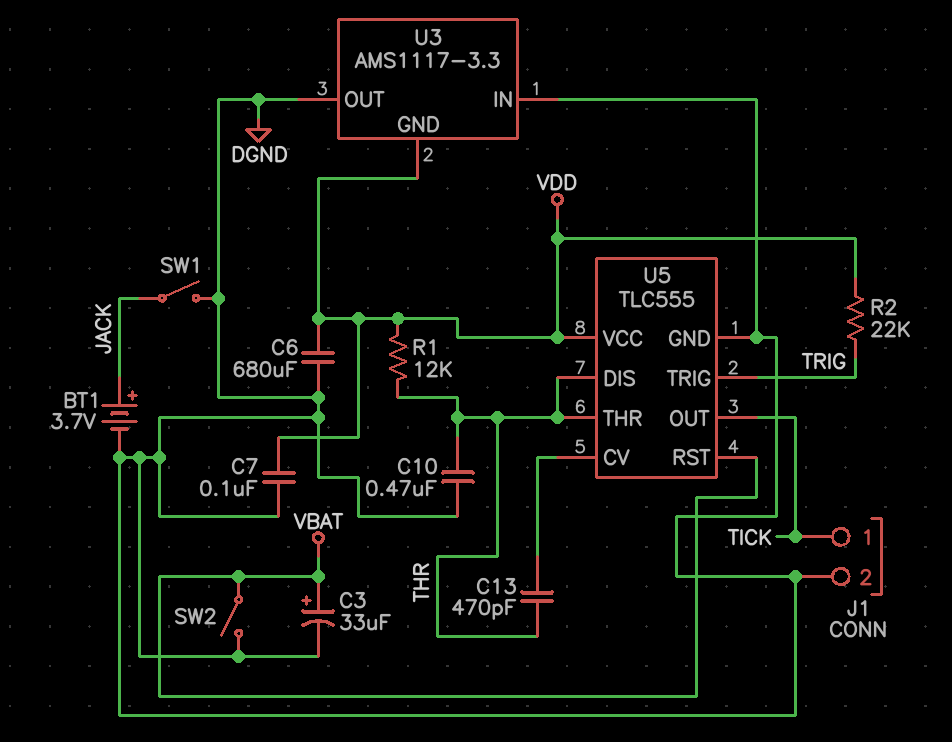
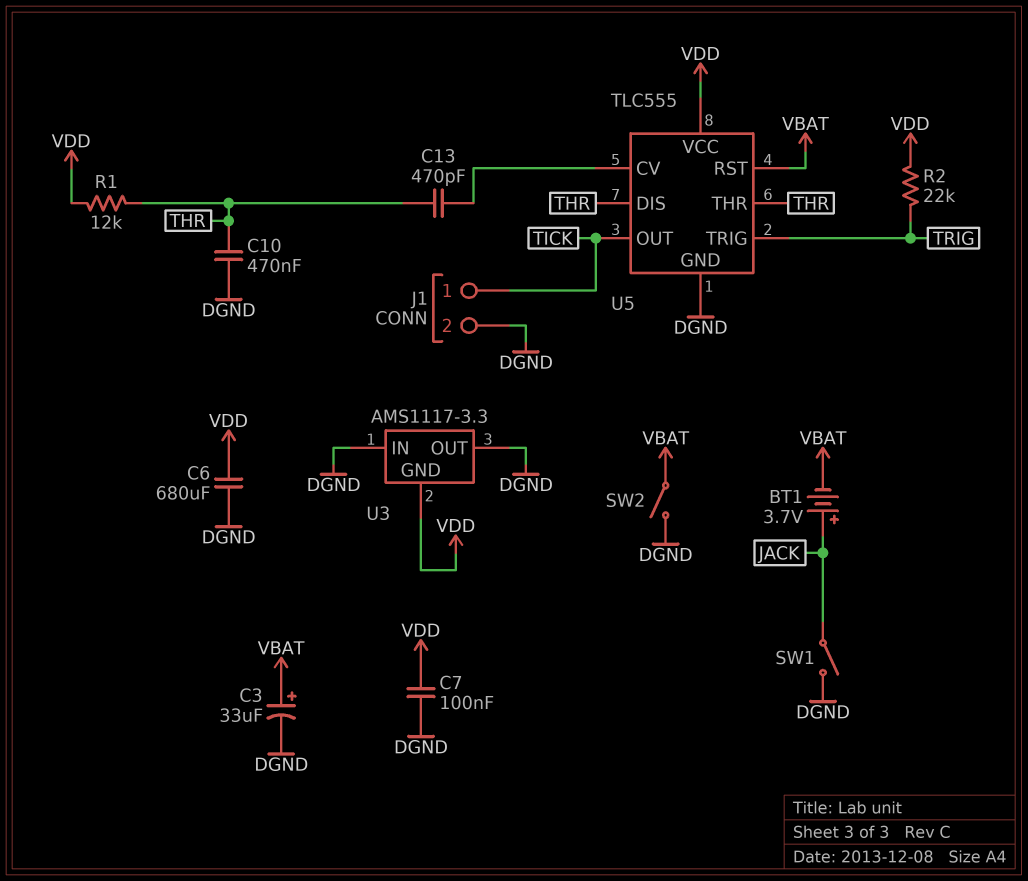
BT1: 3.7V (plus JACK, minus DGND) -> 3.7V (plus JACK, minus VBAT)

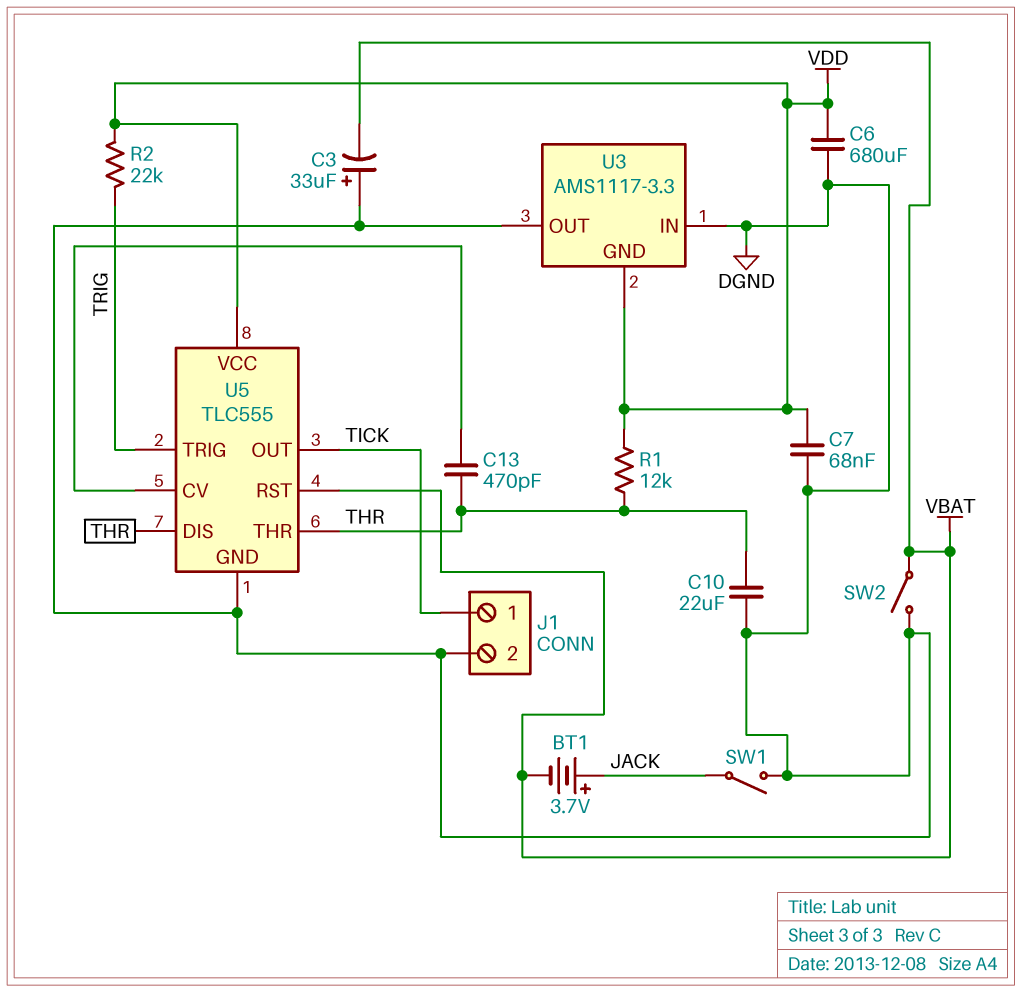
C3: 33uF (plus VBAT, minus DGND) -> 33uF (plus DGND, minus VBAT)
C7: 100nF (DGND, VDD) -> 68nF (DGND, VDD)
C10: 470nF (DGND, THR) -> 22uF (DGND, THR)

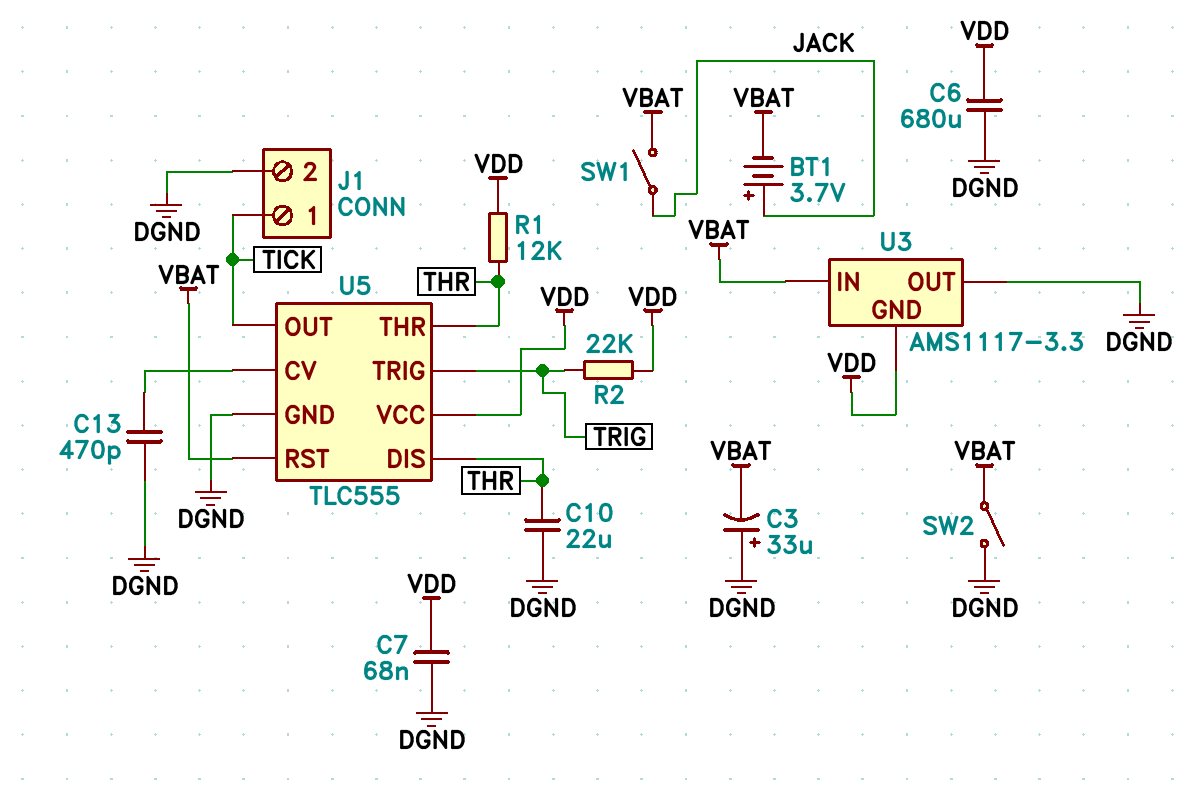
C13: 470pF (THR, U5/CV) -> 470pF (DGND, U5/CV)
SW1: switch (DGND, JACK) -> switch (JACK, VBAT)
U3 pin IN: DGND -> VBAT

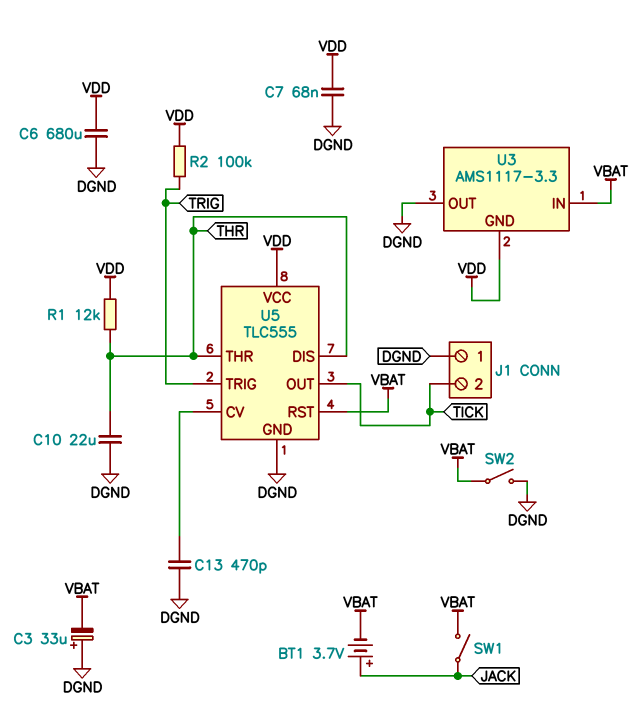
J1 pin 1: TICK -> DGND
J1 pin 2: DGND -> TICK
R2: 22k (TRIG, VDD) -> 100k (TRIG, VDD)

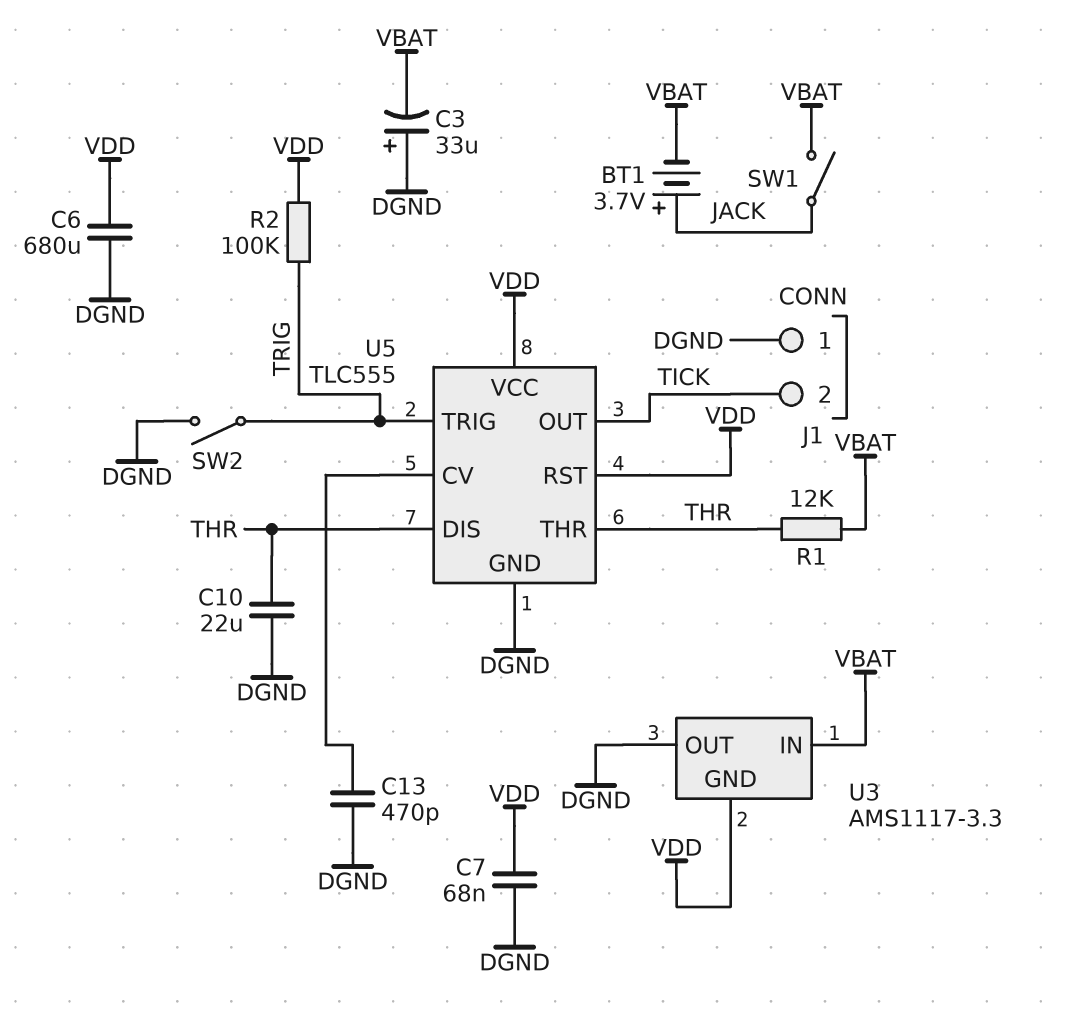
R1: 12k (THR, VDD) -> 12k (THR, VBAT)
SW2: switch (DGND, VBAT) -> switch (DGND, TRIG)
U5 pin RST: VBAT -> VDD

